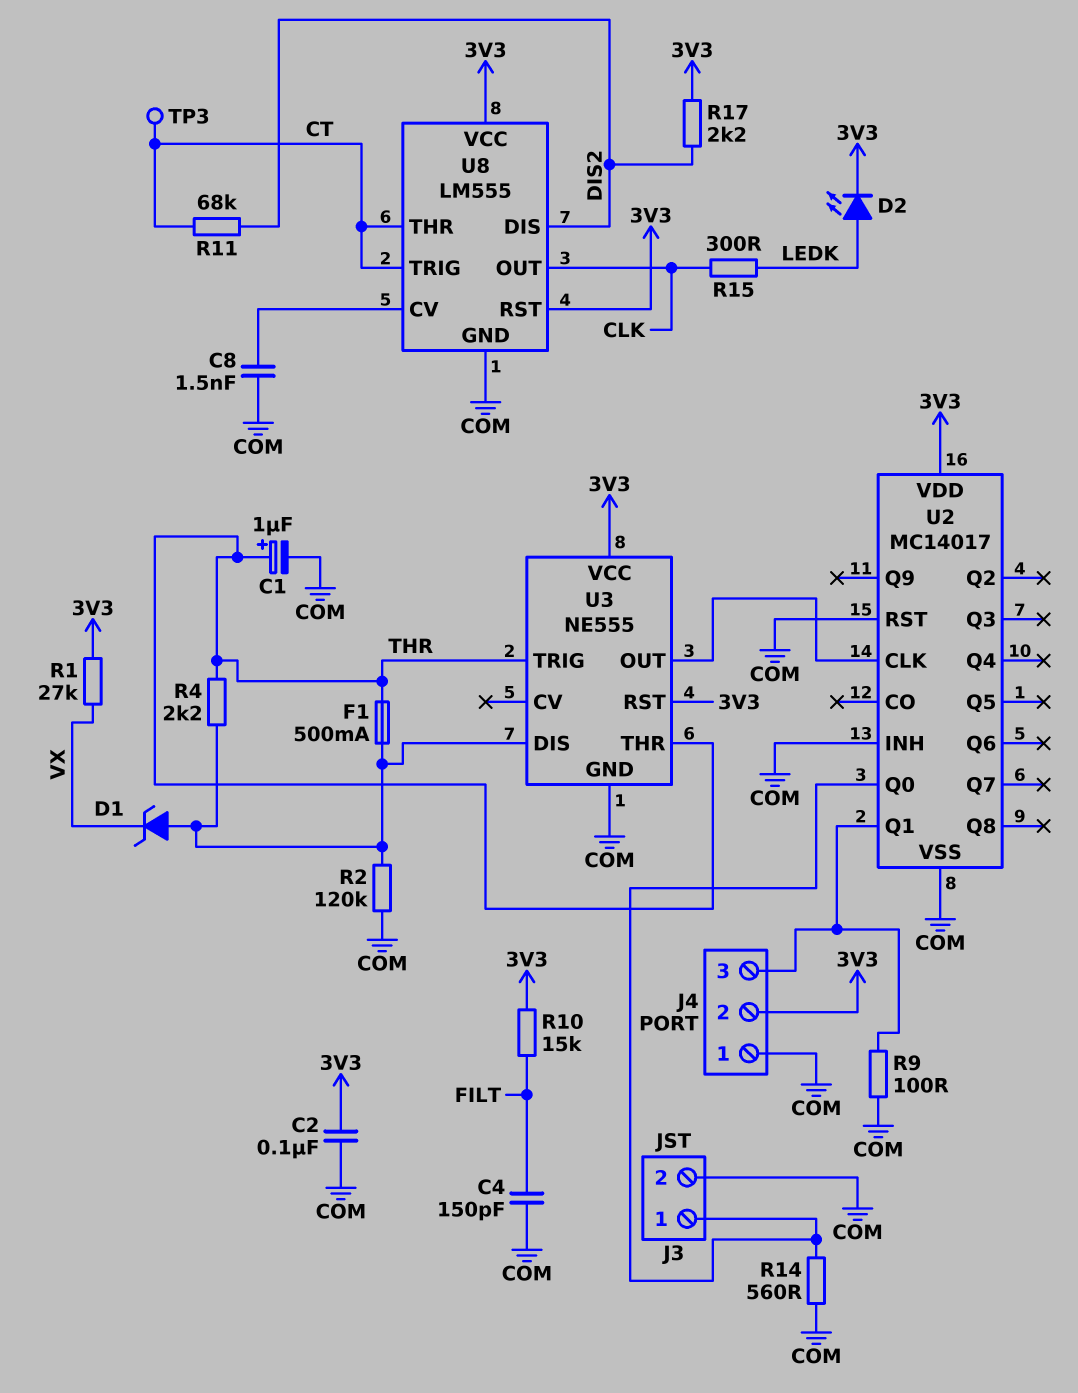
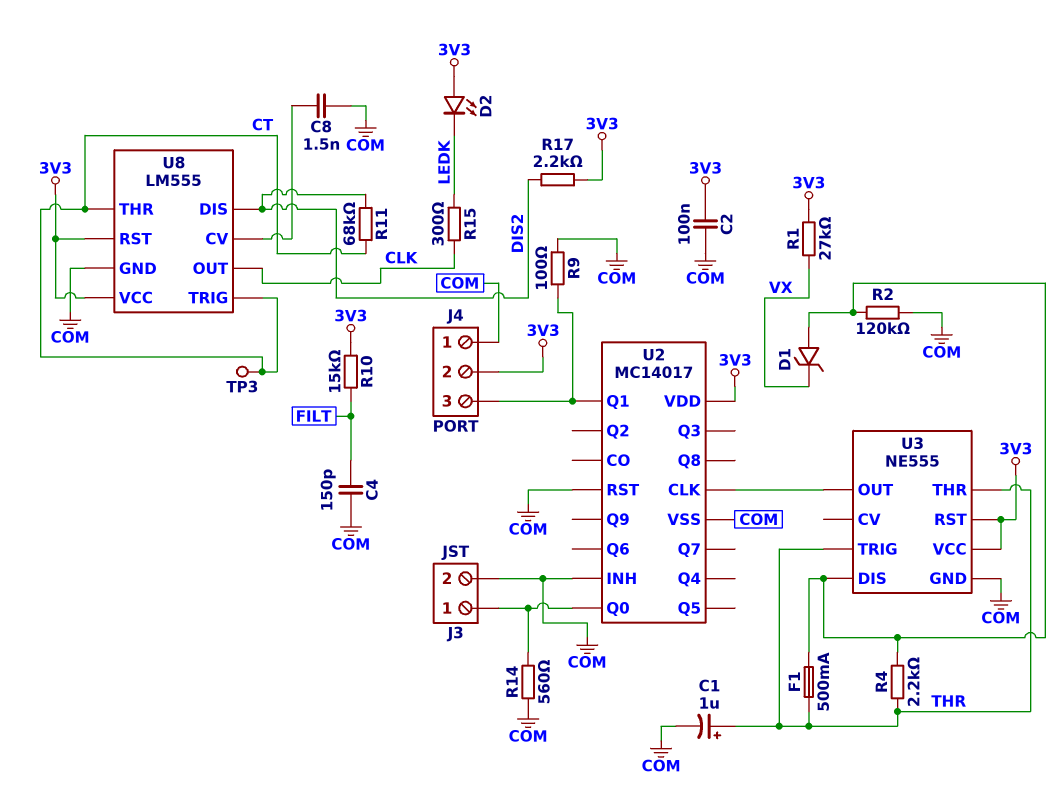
D2: LED (A LEDK, K 3V3) -> LED (A 3V3, K LEDK)

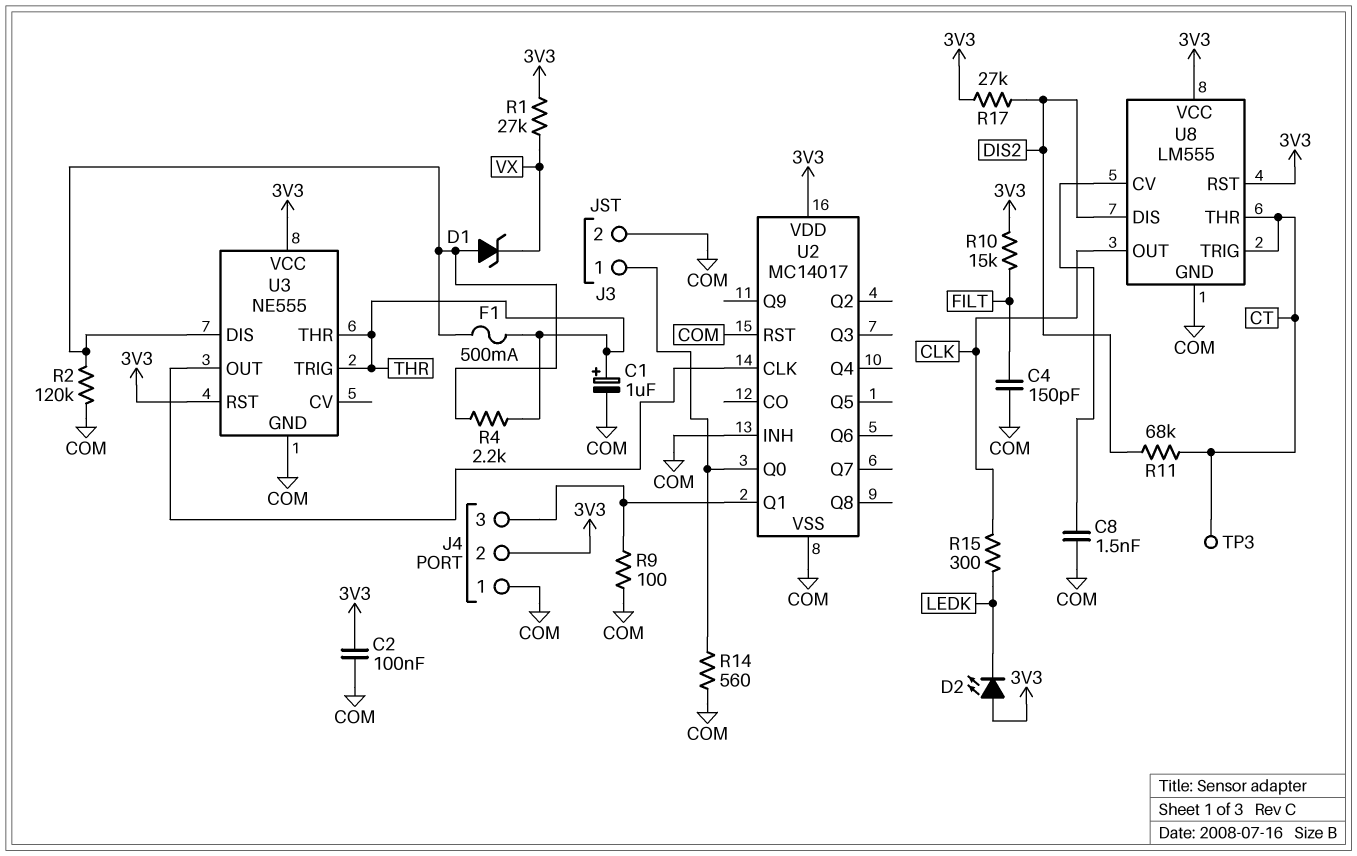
R17: 2.2k (3V3, DIS2) -> 27k (3V3, DIS2)

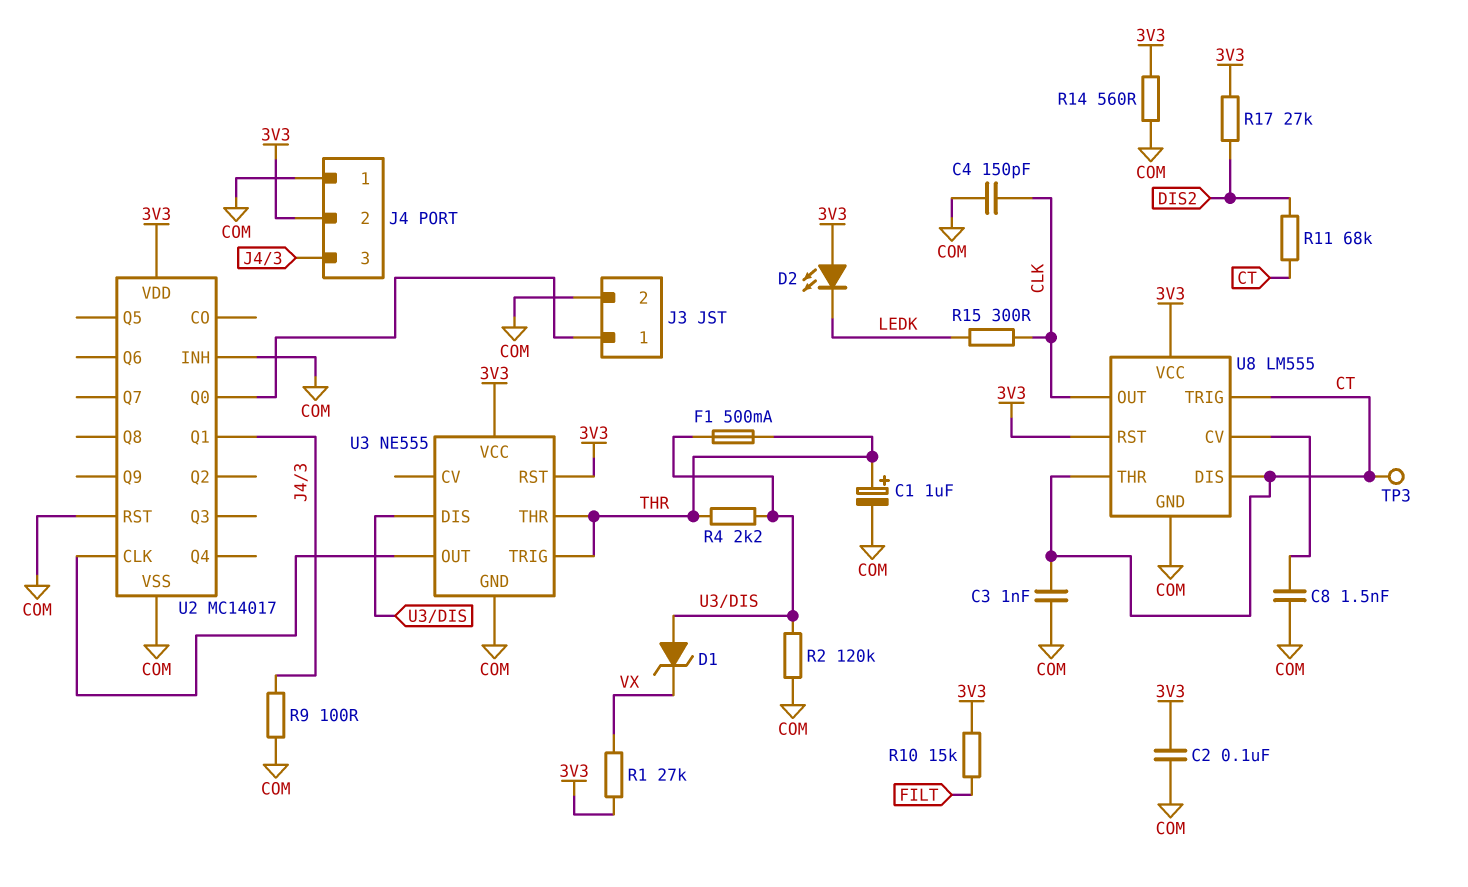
C3: none -> 1nF (COM, CT)
C4: 150pF (COM, FILT) -> 150pF (CLK, COM)
R14: 560 (COM, J3/1) -> 560 (3V3, COM)
U8 pin DIS: DIS2 -> CT

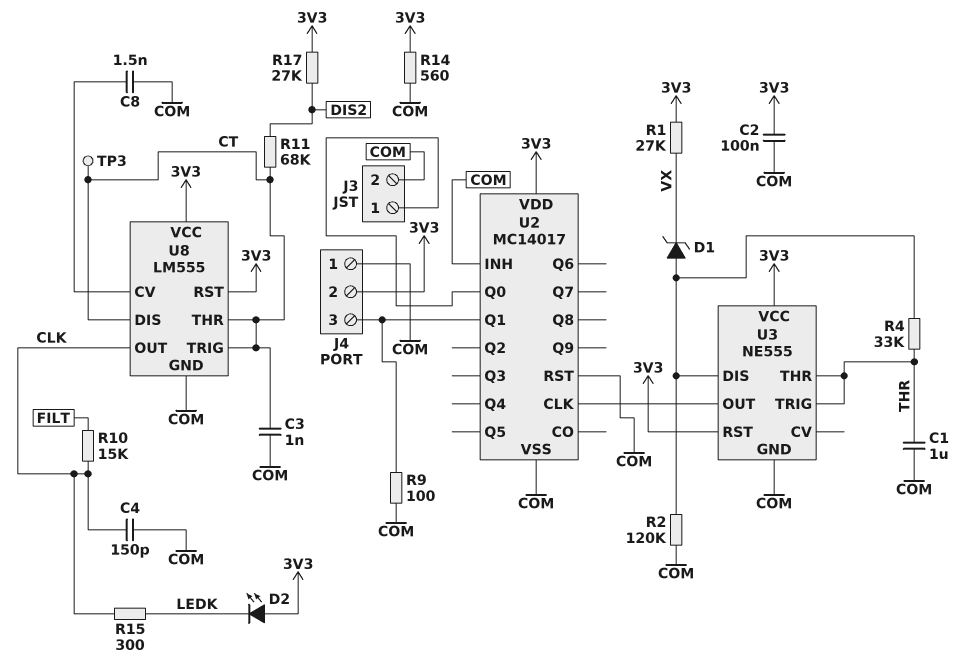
C1: 1uF (plus THR, minus COM) -> 1uF (COM, THR)
F1: 500mA (THR, U3/DIS) -> none
R4: 2.2k (THR, U3/DIS) -> 33k (THR, U3/DIS)
R10: 15k (3V3, FILT) -> 15k (CLK, FILT)

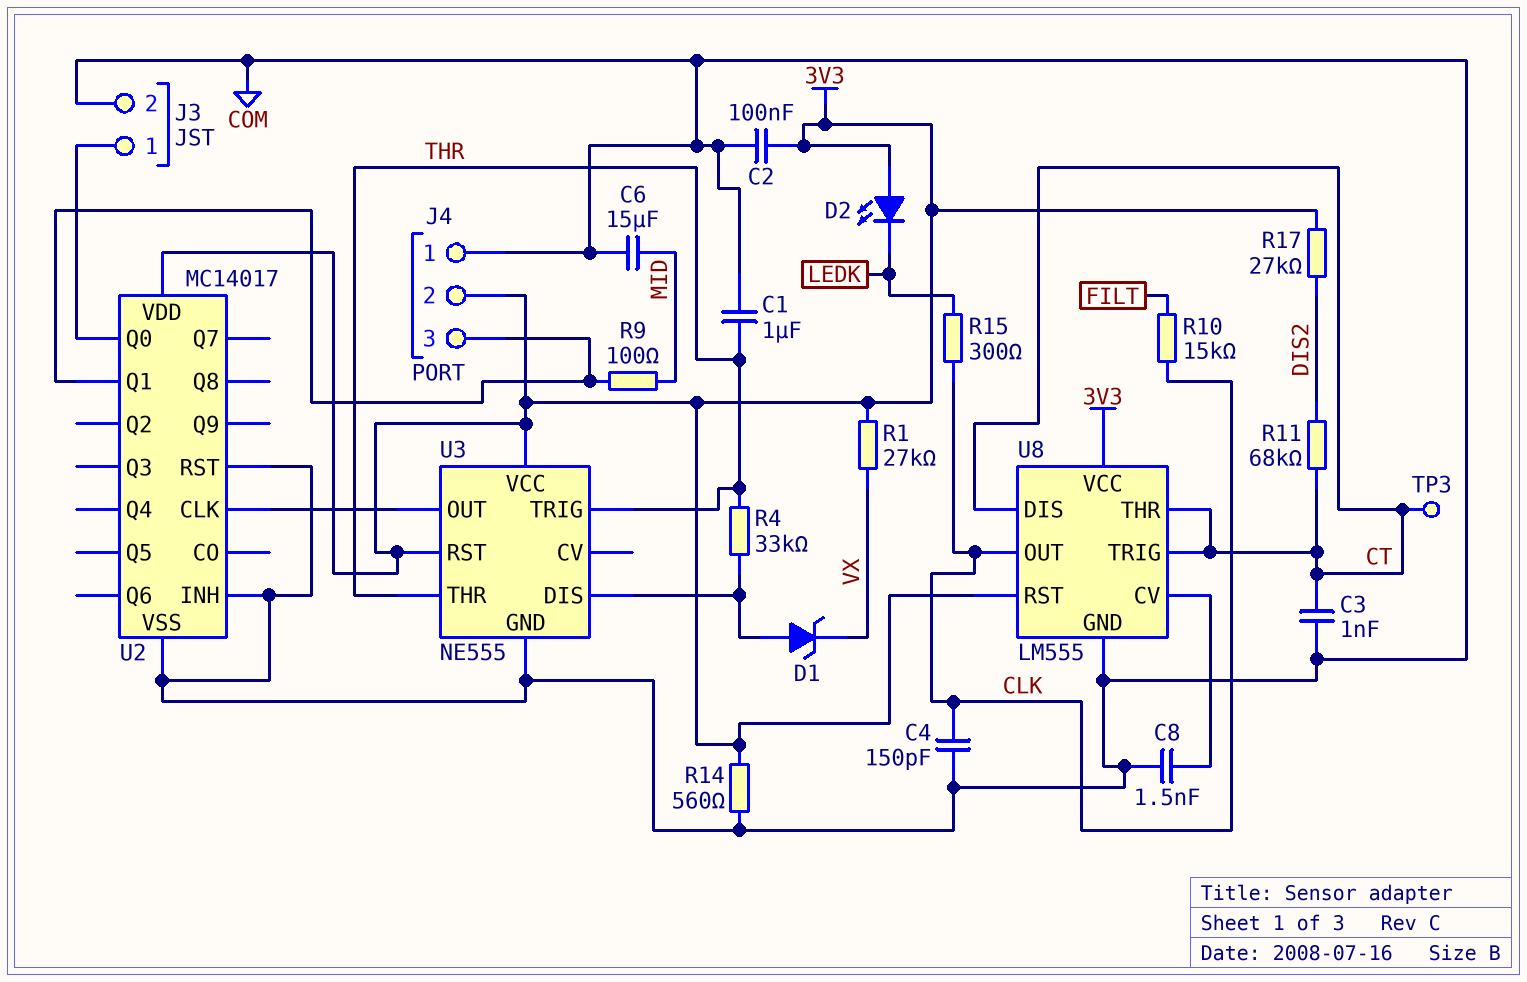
C6: none -> 15uF (COM, MID)
R2: 120k (COM, U3/DIS) -> none
R9: 100 (COM, J4/3) -> 100 (J4/3, MID)

